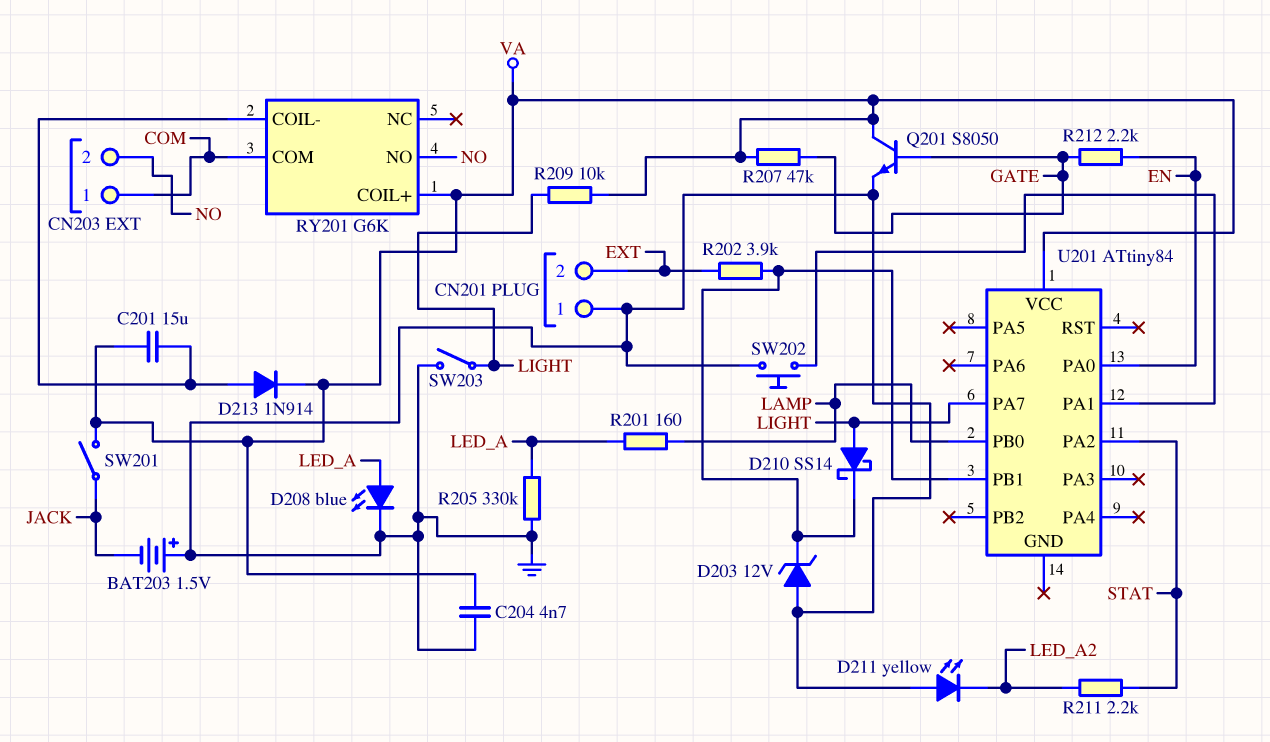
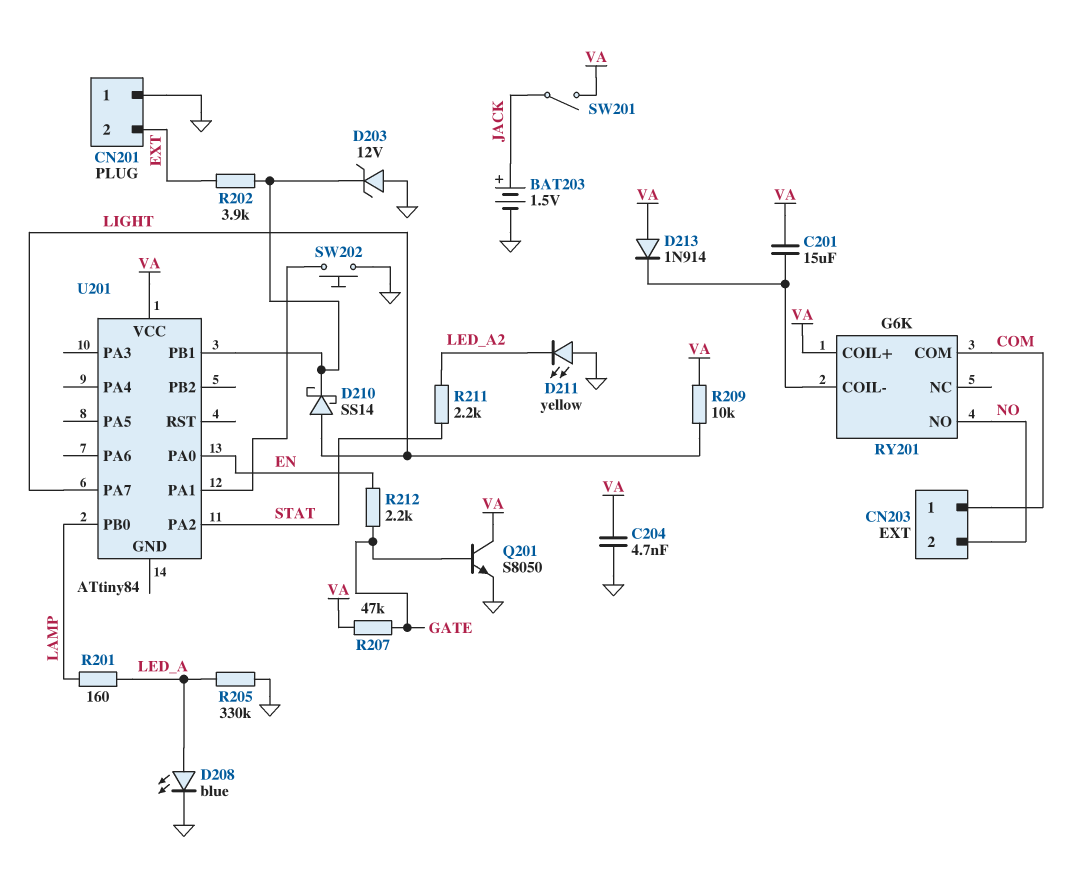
BAT203: 1.5V (plus GND, minus JACK) -> 1.5V (plus JACK, minus GND)
D213: diode 1N914 (A RY201/COIL-, K VA) -> diode 1N914 (A VA, K RY201/COIL-)
SW203: switch (GND, LIGHT) -> none

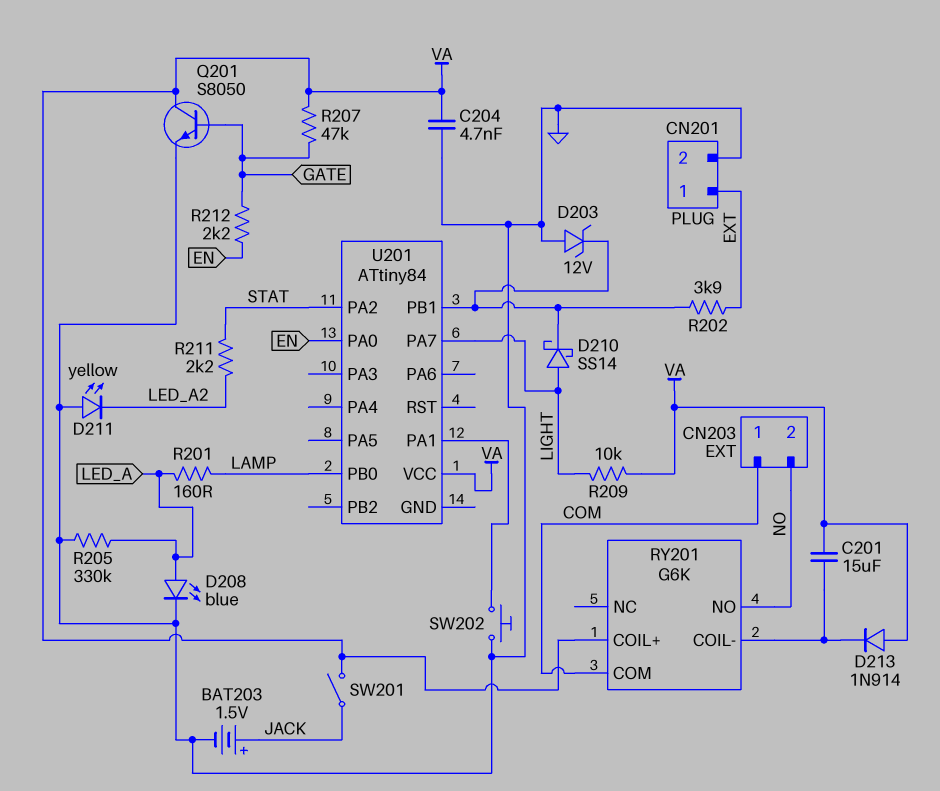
CN201 pin 1: GND -> EXT
CN201 pin 2: EXT -> GND

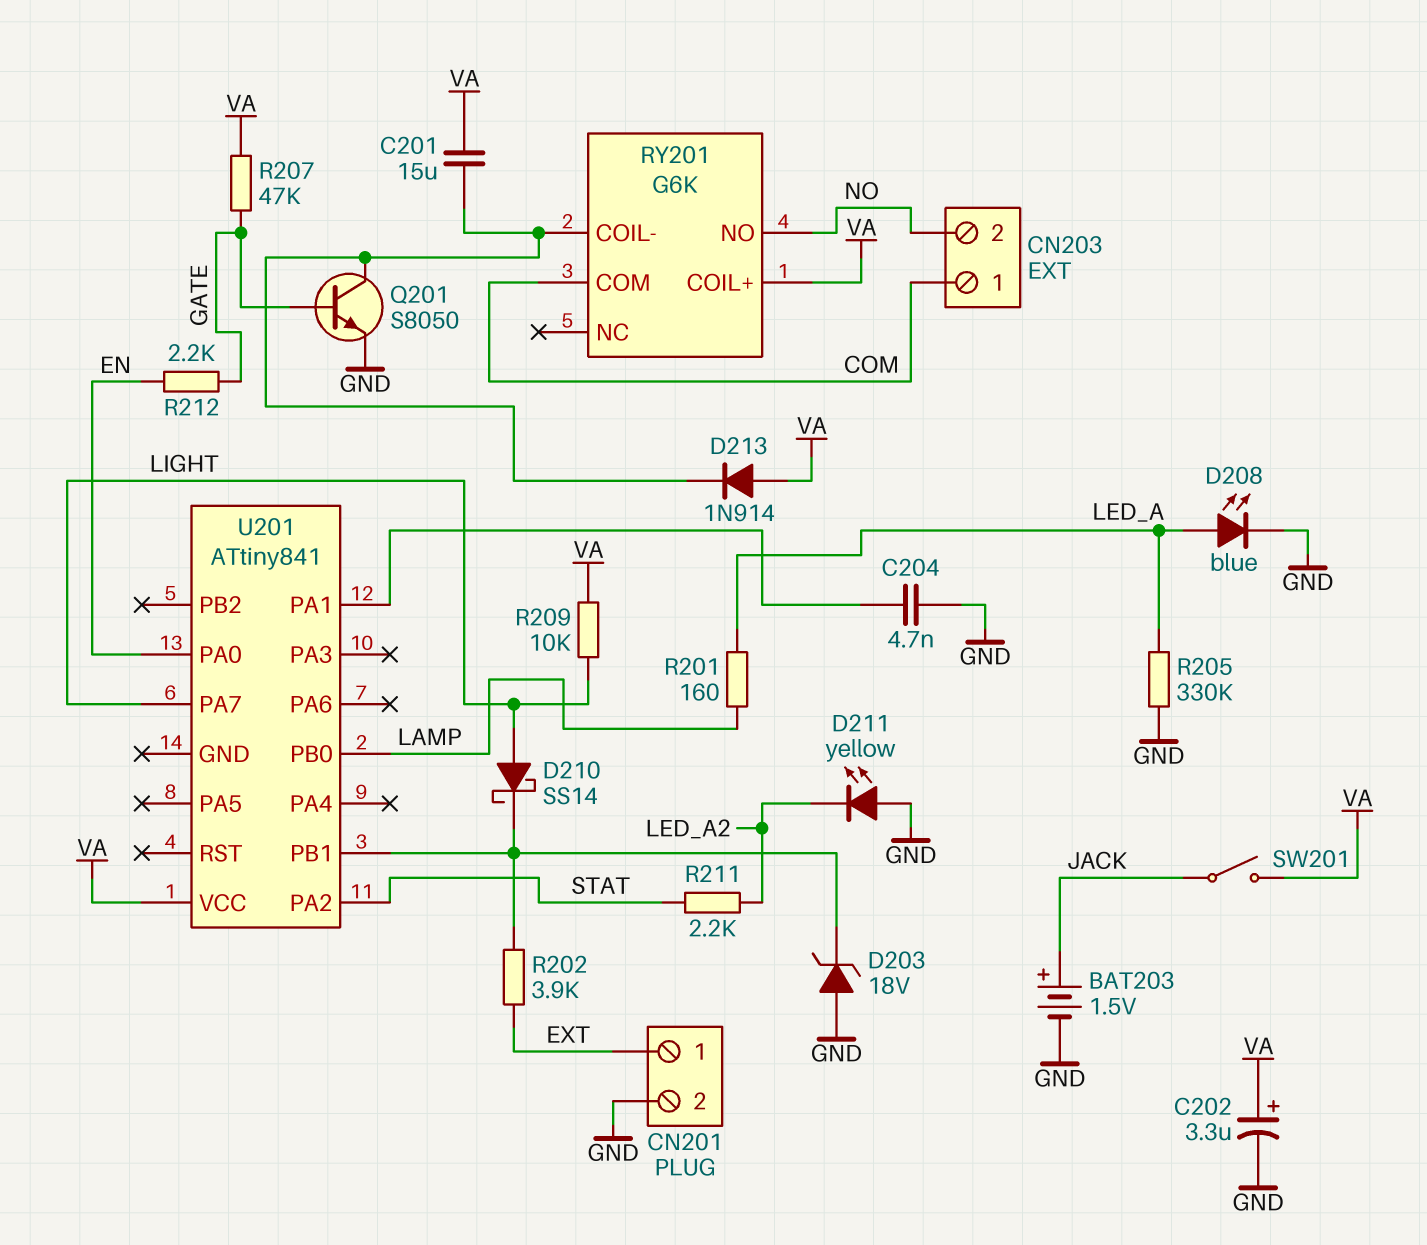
C202: none -> 3.3uF (plus VA, minus GND)
C204: 4.7nF (GND, VA) -> 4.7nF (GND, U201/PA1)
D203: zener 12V (A GND, K U201/PB1) -> zener 18V (A GND, K U201/PB1)
Q201: NPN S8050 (B GATE, C VA, E GND) -> NPN S8050 (B GATE, C RY201/COIL-, E GND)
SW202: button (GND, U201/PA1) -> none
U201: ATtiny84 -> ATtiny841

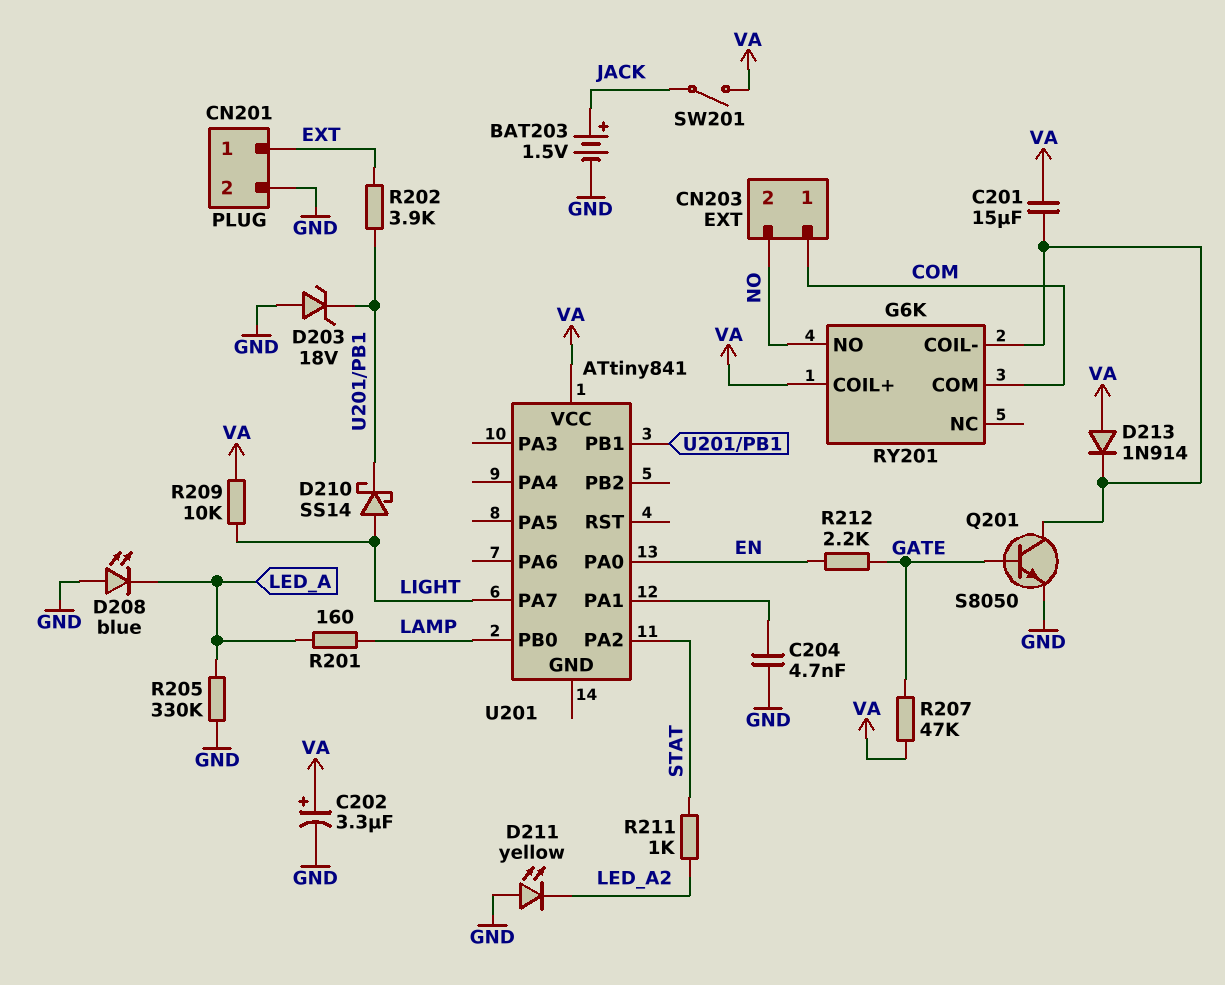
D208: LED blue (A LED_A, K GND) -> LED blue (A GND, K LED_A)
R211: 2.2k (LED_A2, STAT) -> 1k (LED_A2, STAT)

